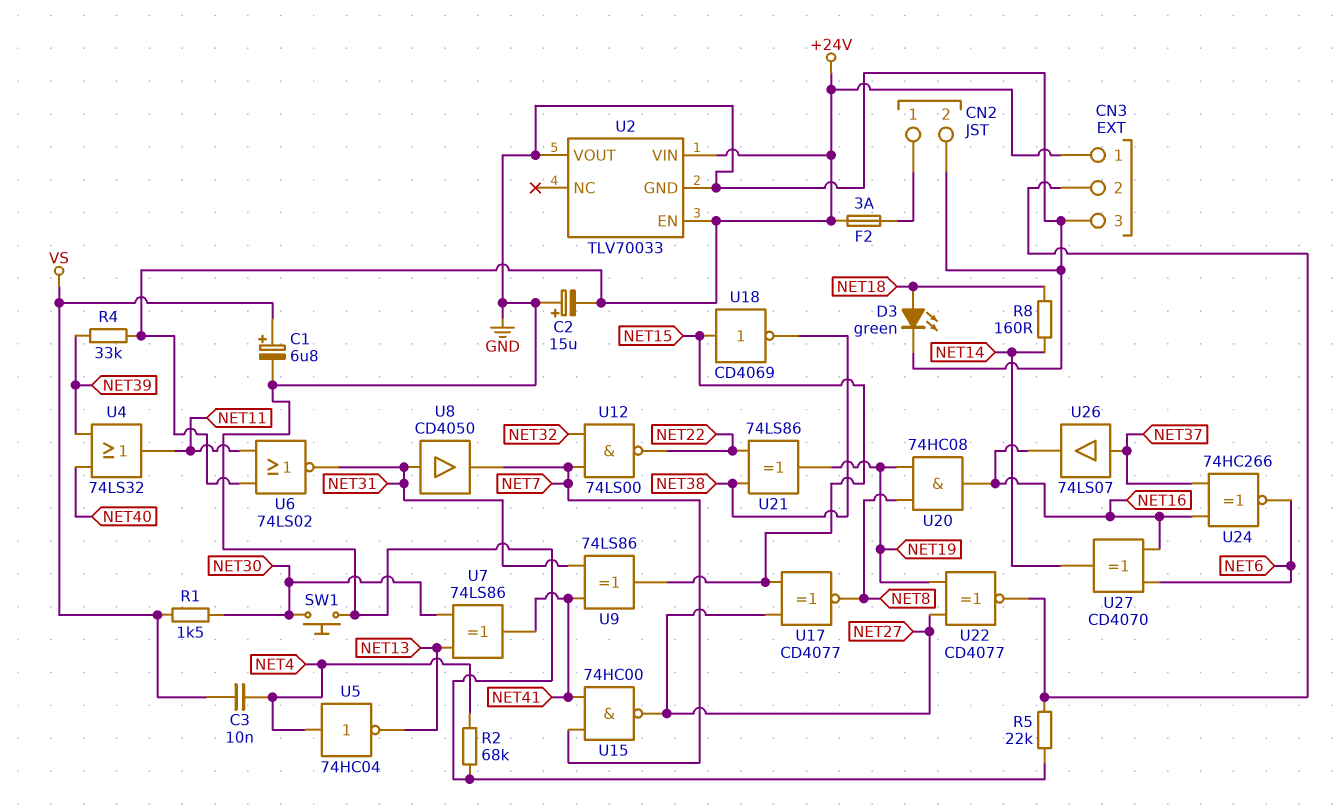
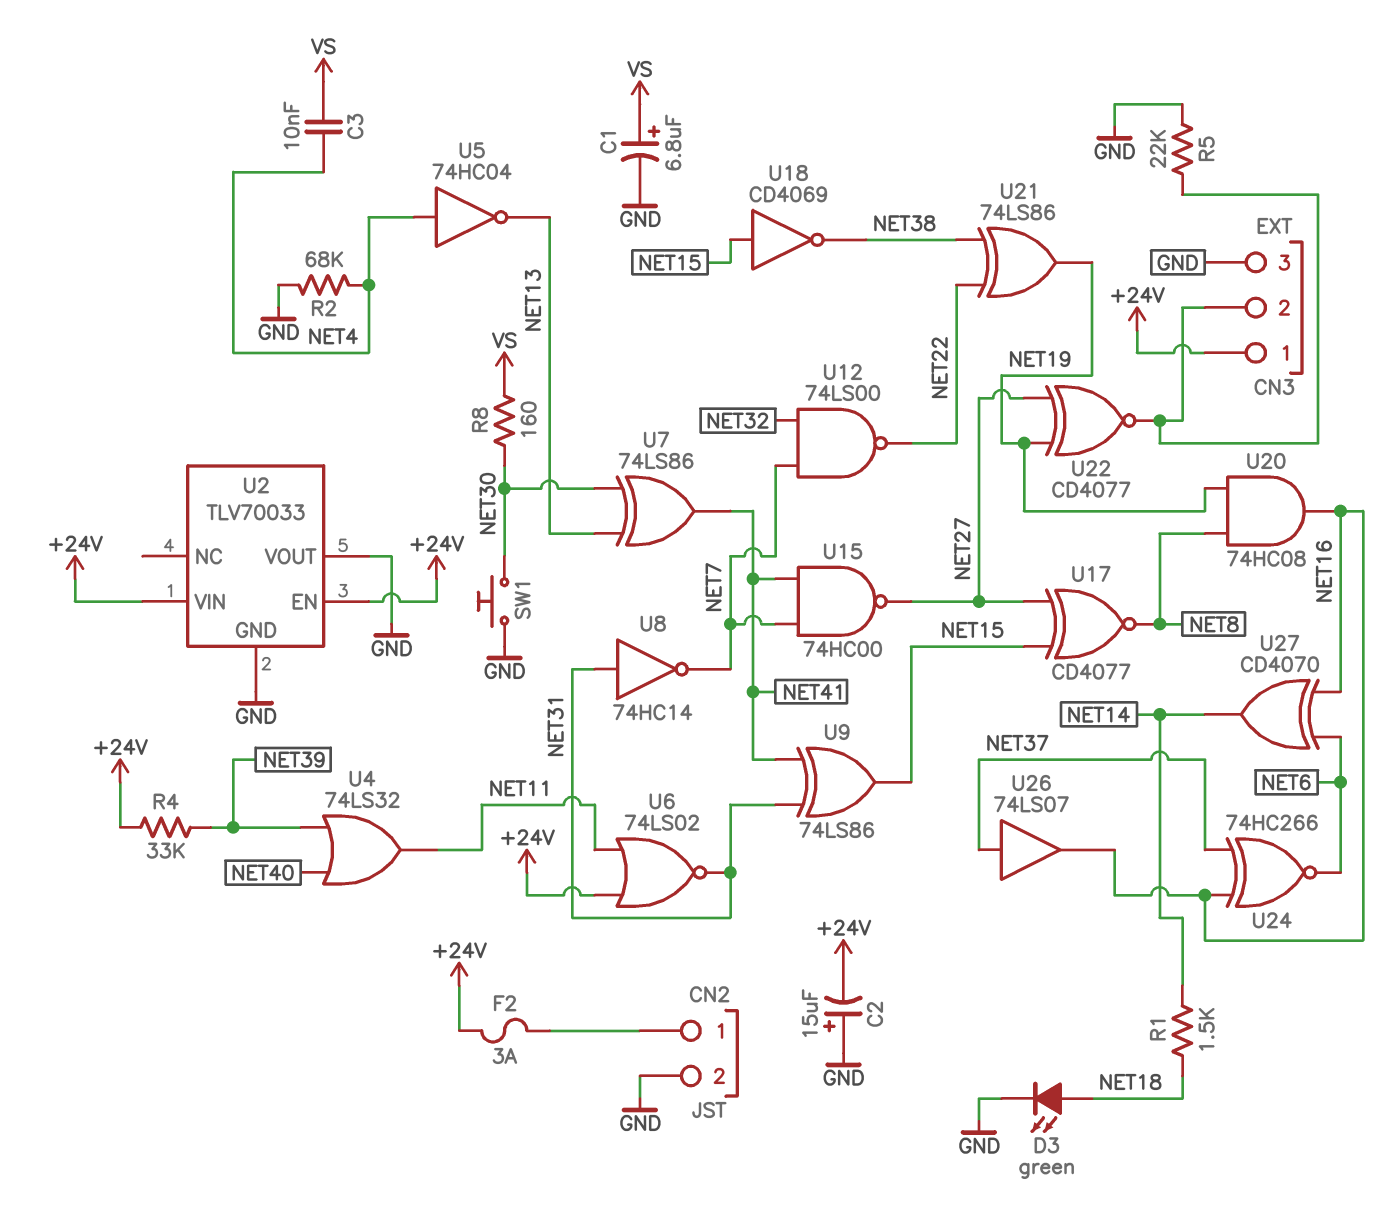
R1: 1.5k (NET30, VS) -> 1.5k (NET14, NET18)
R8: 160 (NET14, NET18) -> 160 (NET30, VS)
U8: buffer CD4050 (in NET31, out NET7) -> NOT 74HC14 (in NET31, out NET7)

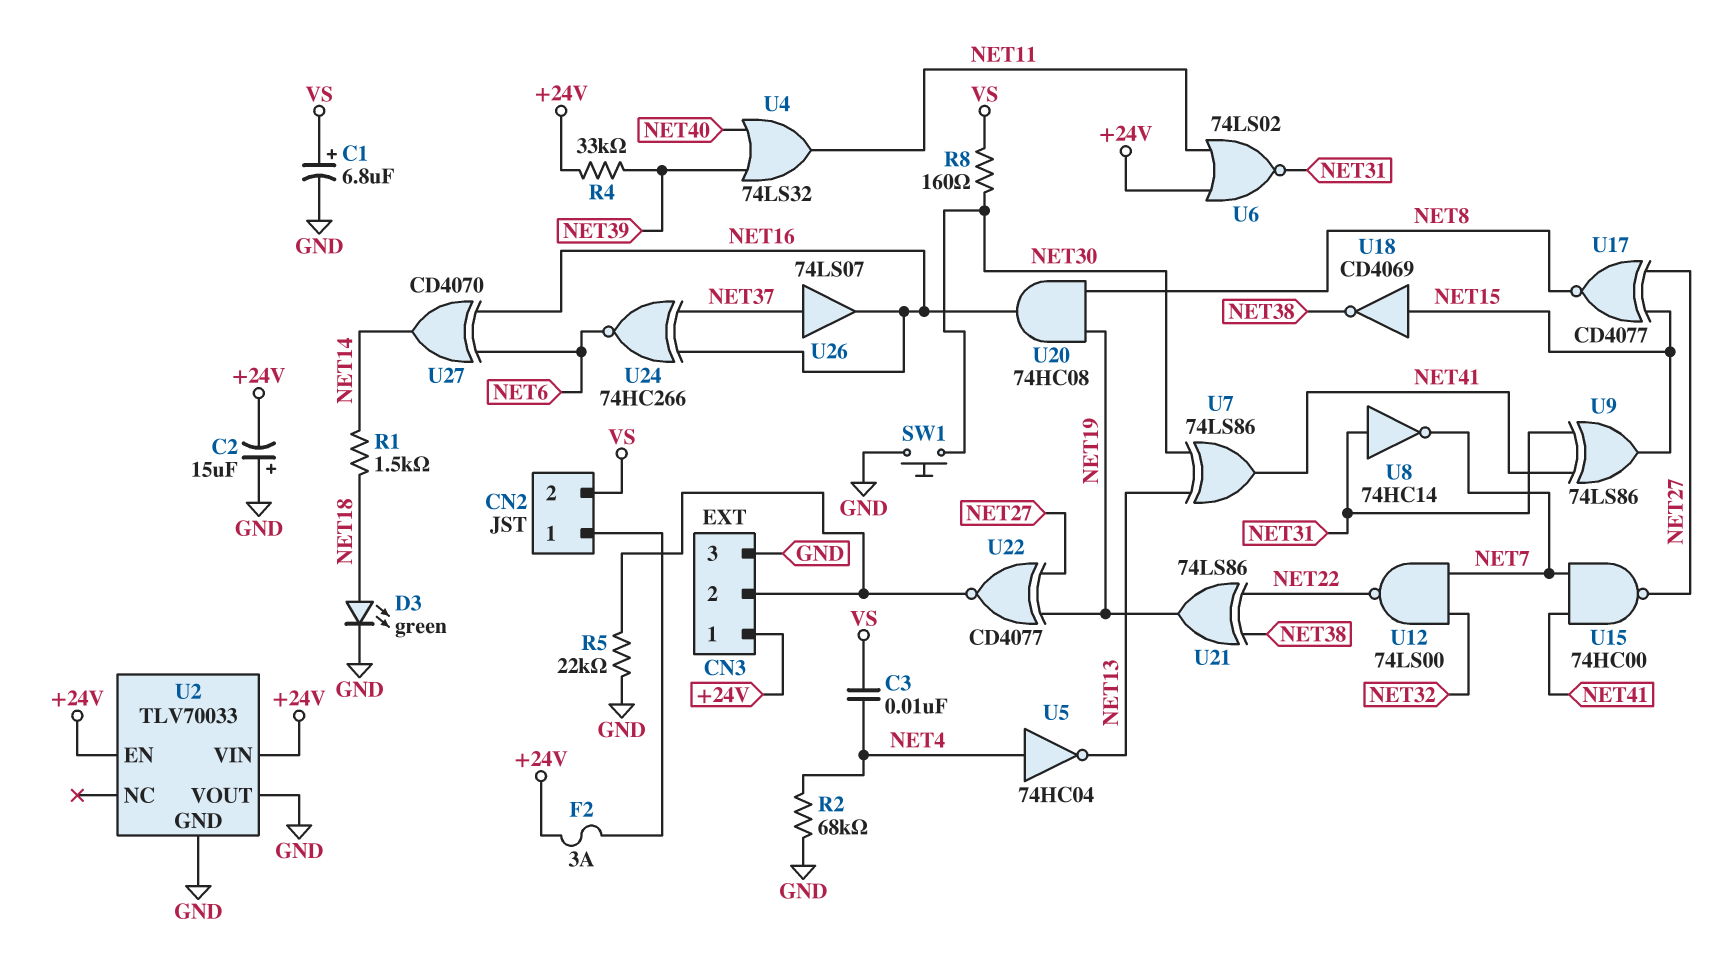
CN2 pin 2: GND -> VS

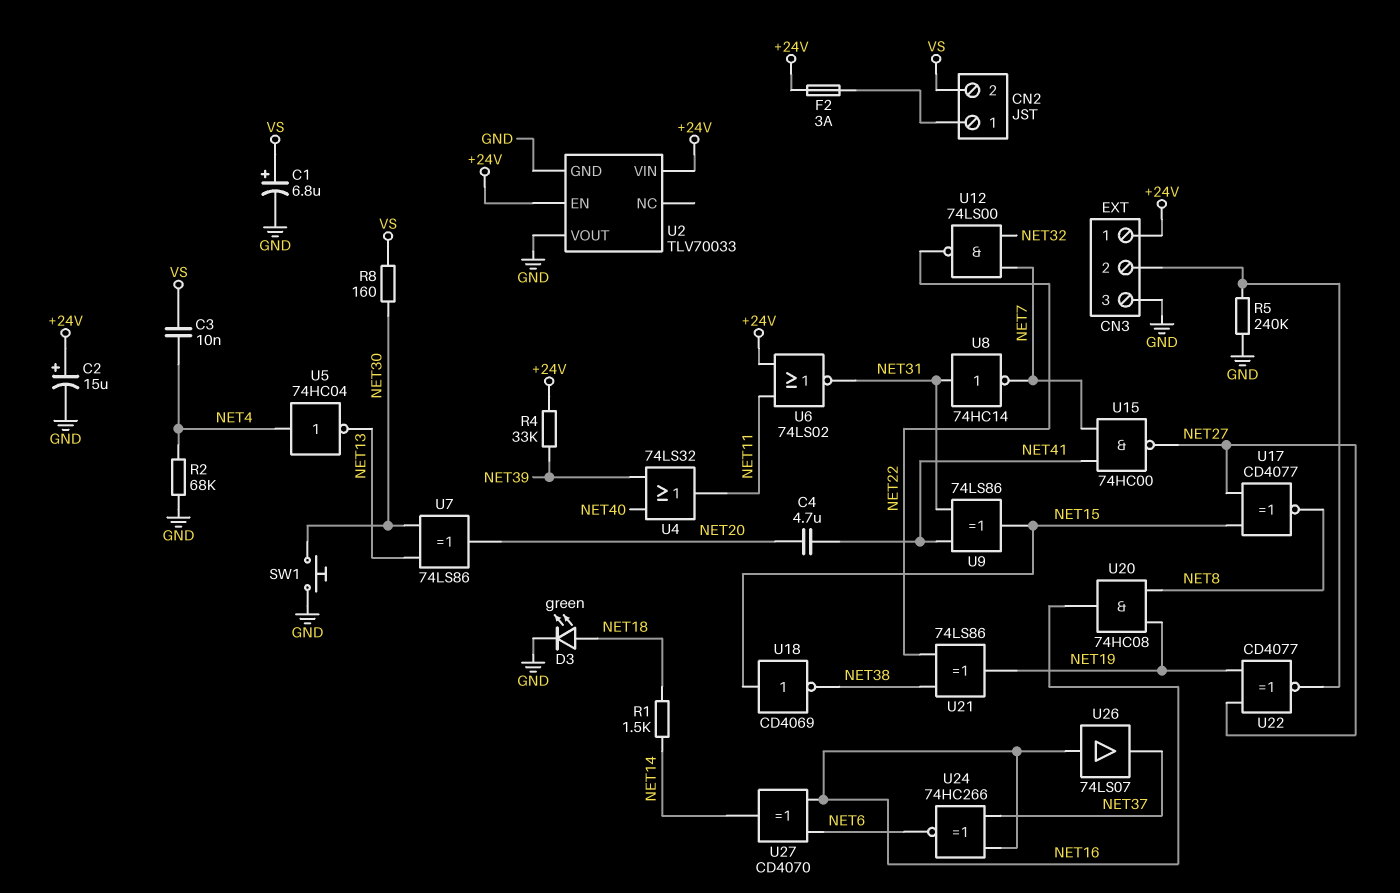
C2: 15uF (plus GND, minus +24V) -> 15uF (plus +24V, minus GND)
C4: none -> 4.7uF (NET20, NET41)
R5: 22k (CN3/2, GND) -> 240k (CN3/2, GND)
U7: XOR 74LS86 (in NET13, in NET30, out NET41) -> XOR 74LS86 (in NET13, in NET30, out NET20)
U26: buffer 74LS07 (in NET37, out NET16) -> buffer 74LS07 (in NET16, out NET37)

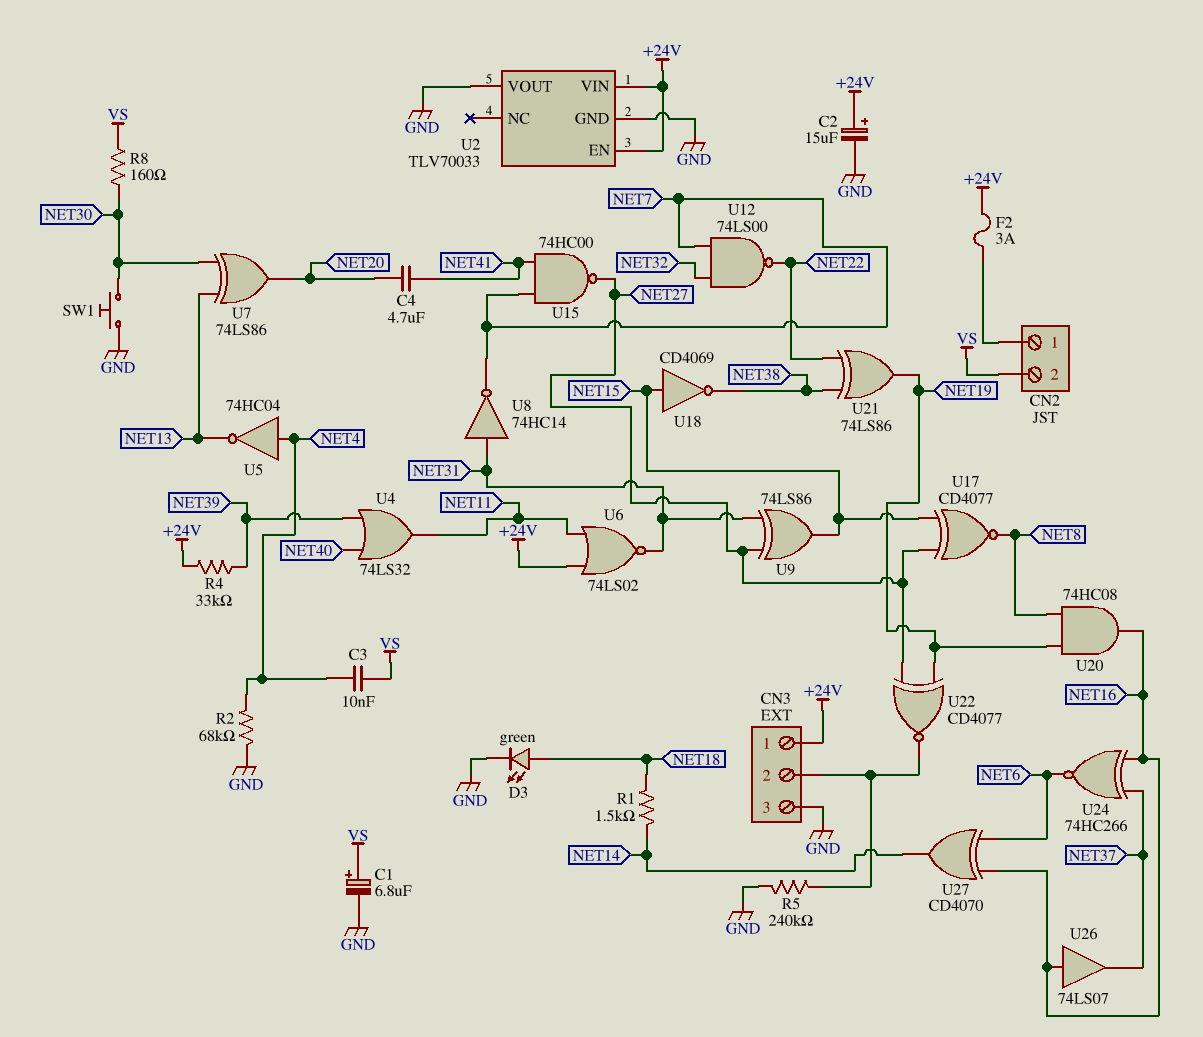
U9: XOR 74LS86 (in NET31, in NET41, out NET15) -> XOR 74LS86 (in NET27, in NET31, out NET15)

